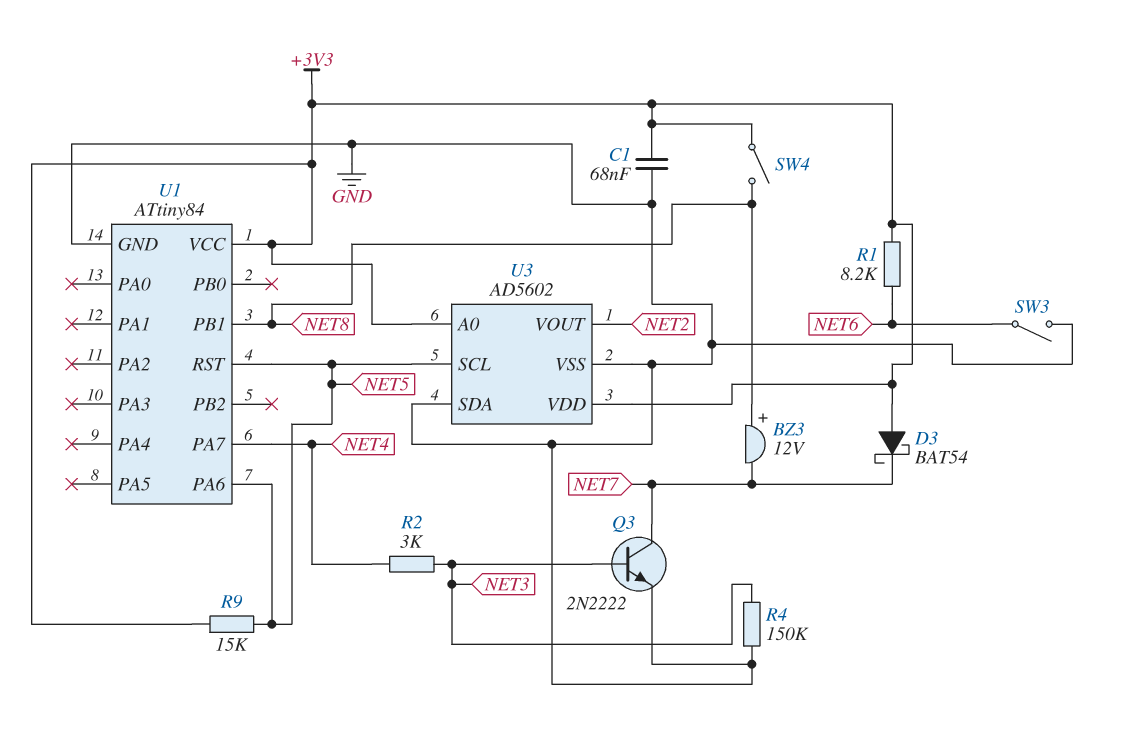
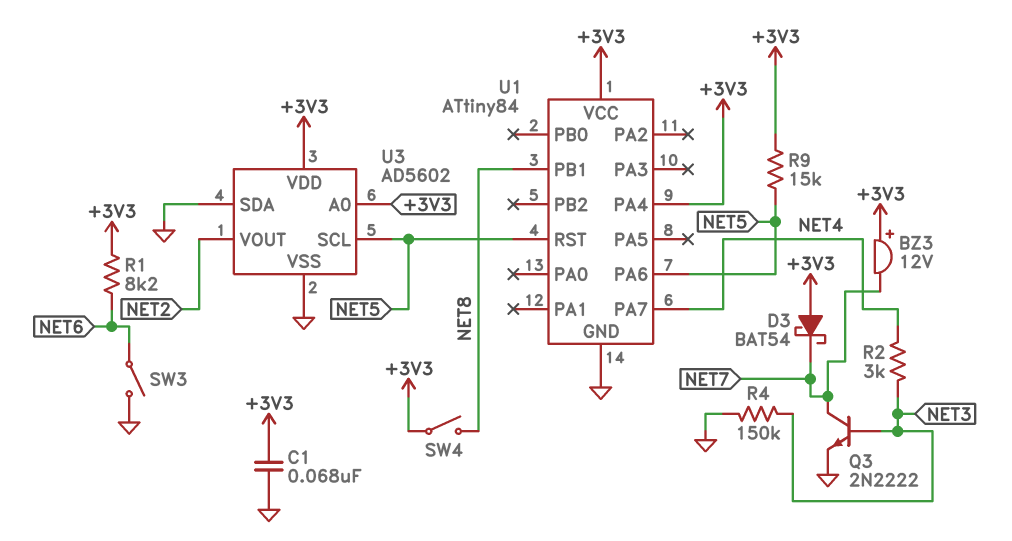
BZ3: buzzer 12V (plus NET8, minus NET7) -> buzzer 12V (plus +3V3, minus NET7)
U1 pin PA4: none -> +3V3

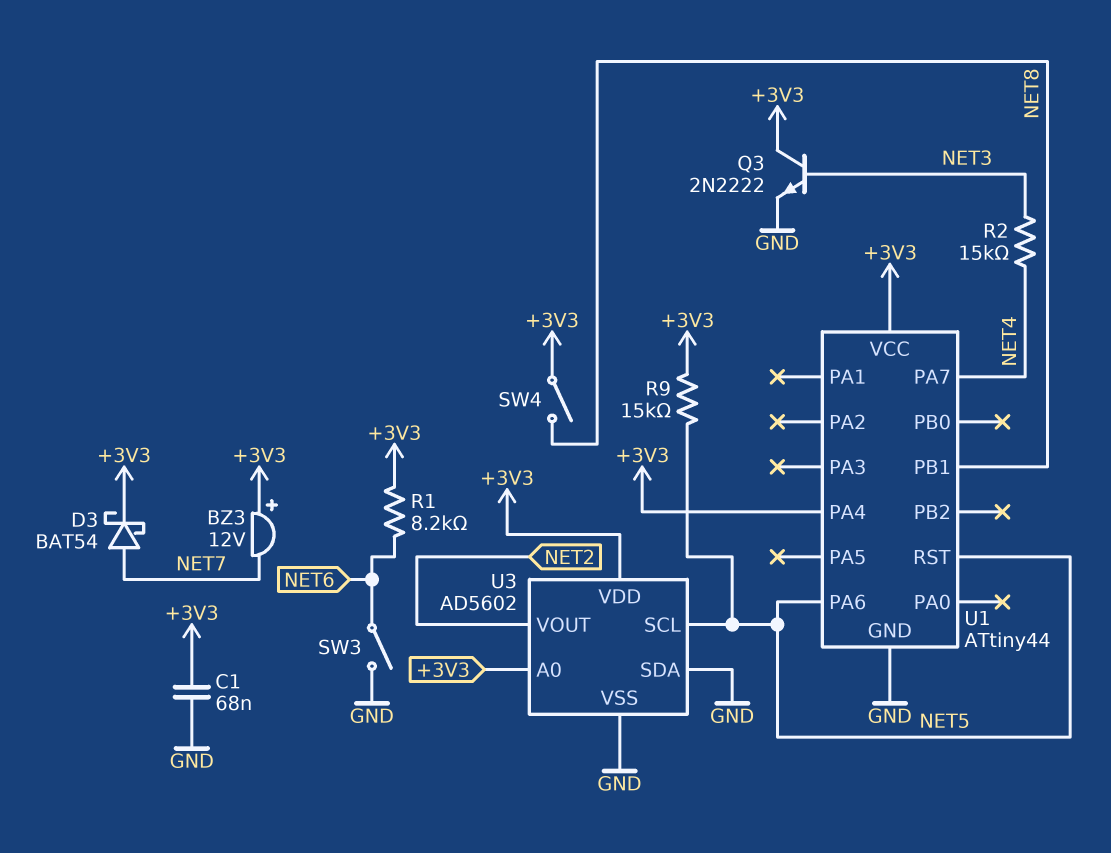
D3: schottky BAT54 (A +3V3, K NET7) -> schottky BAT54 (A NET7, K +3V3)
Q3: NPN 2N2222 (B NET3, C NET7, E GND) -> NPN 2N2222 (B NET3, C +3V3, E GND)
R2: 3k (NET3, NET4) -> 15k (NET3, NET4)
R4: 150k (GND, NET3) -> none
U1: ATtiny84 -> ATtiny44

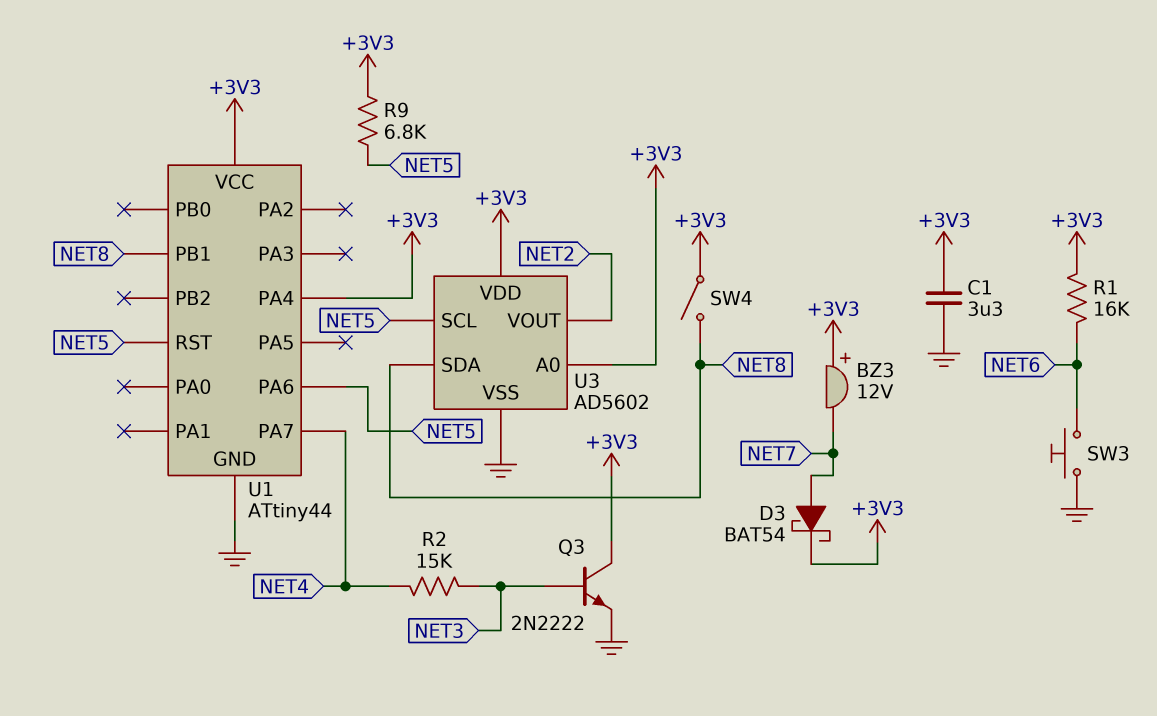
C1: 68nF (+3V3, GND) -> 3.3uF (+3V3, GND)
R1: 8.2k (+3V3, NET6) -> 16k (+3V3, NET6)
R9: 15k (+3V3, NET5) -> 6.8k (+3V3, NET5)
SW3: switch (GND, NET6) -> button (GND, NET6)
U3 pin SDA: GND -> NET8

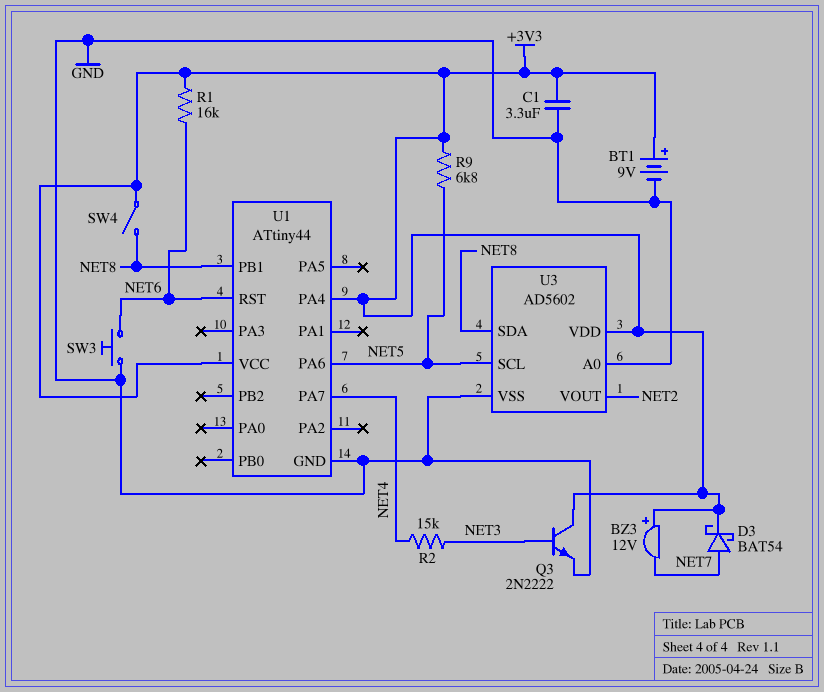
BT1: none -> 9V (plus +3V3, minus GND)
U1 pin RST: NET5 -> NET6
U3 pin A0: +3V3 -> GND

